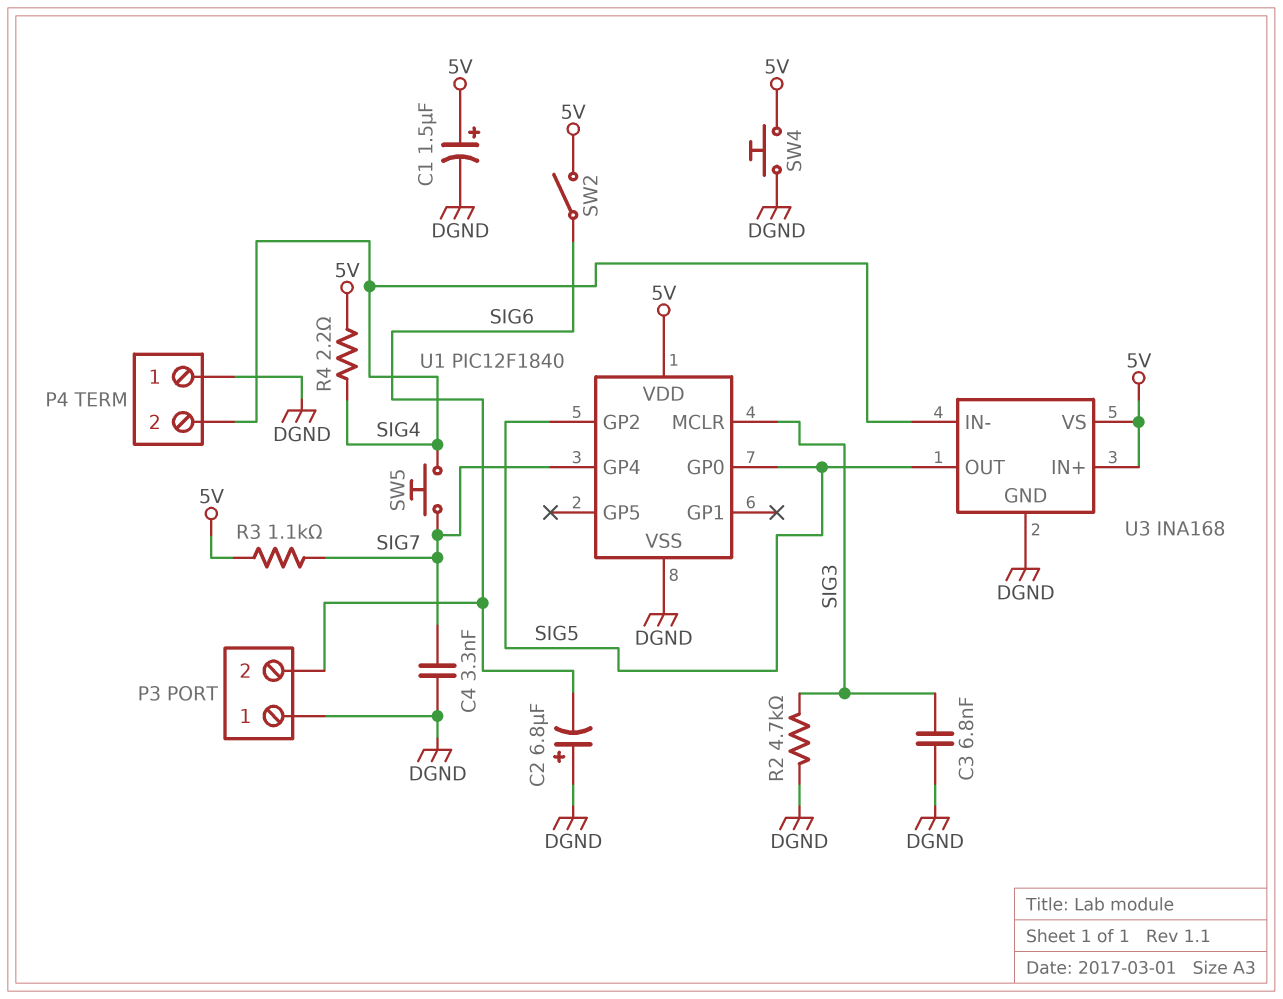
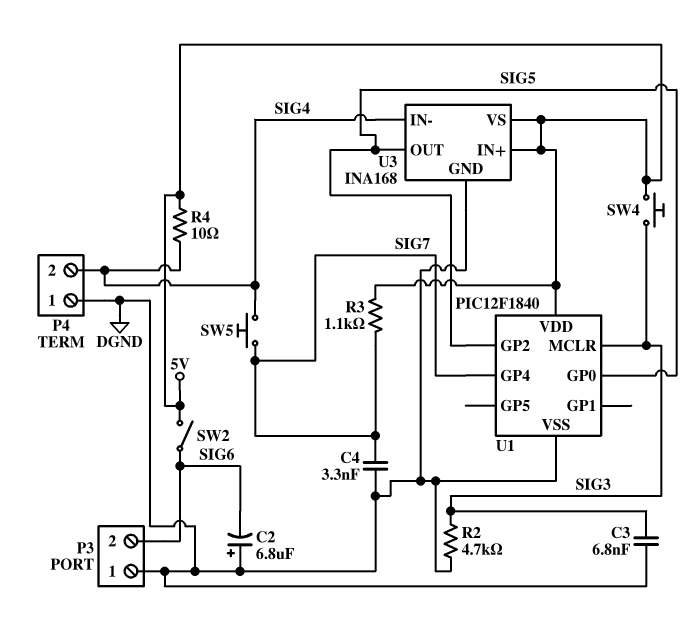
C1: 1.5uF (plus 5V, minus DGND) -> none
R4: 2.2 (5V, SIG4) -> 10 (5V, SIG4)
SW4: button (5V, DGND) -> button (5V, SIG3)

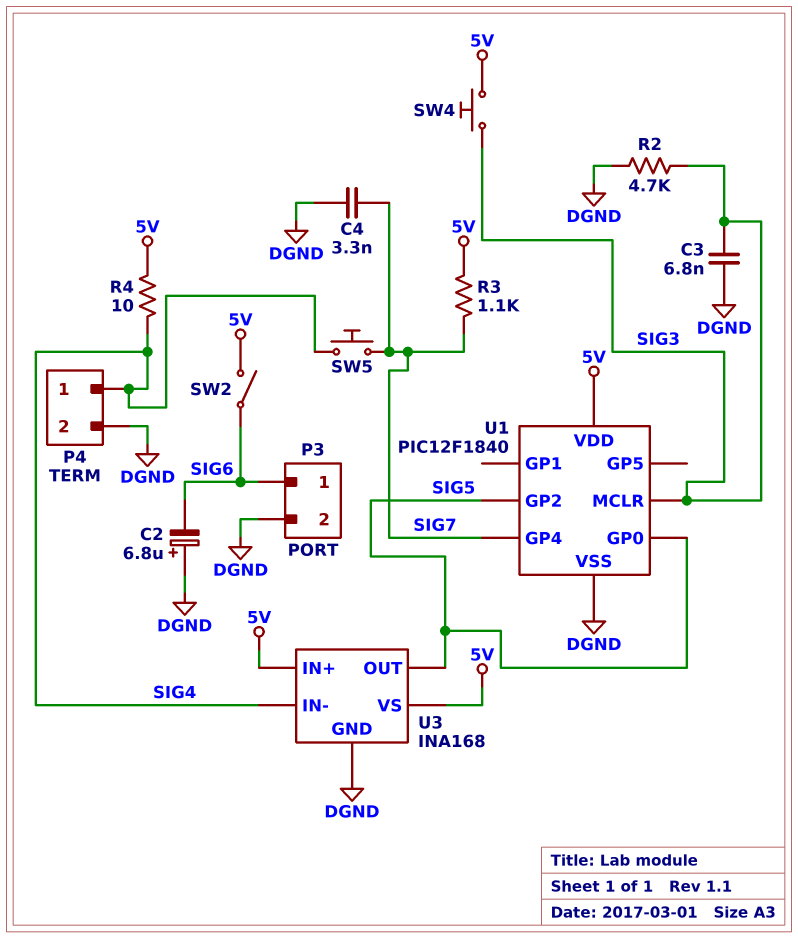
P3 pin 1: DGND -> SIG6
P3 pin 2: SIG6 -> DGND
P4 pin 1: DGND -> SIG4
P4 pin 2: SIG4 -> DGND

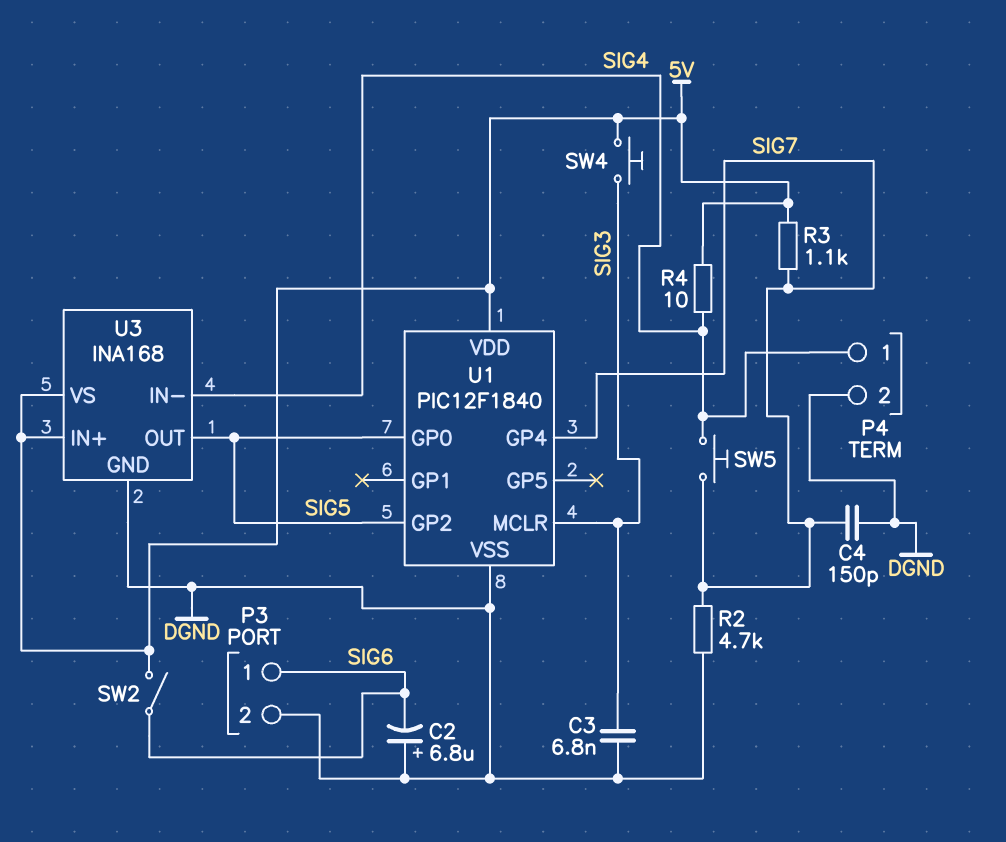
C4: 3.3nF (DGND, SIG7) -> 150pF (DGND, SIG7)
R2: 4.7k (DGND, SIG3) -> 4.7k (DGND, SIG7)

